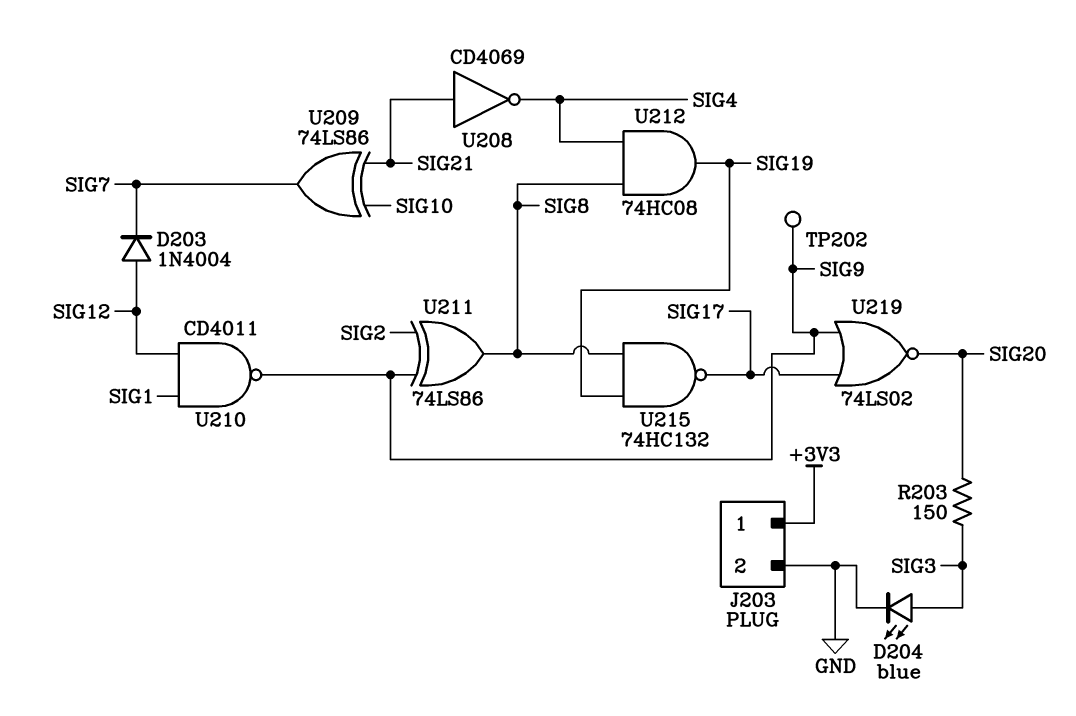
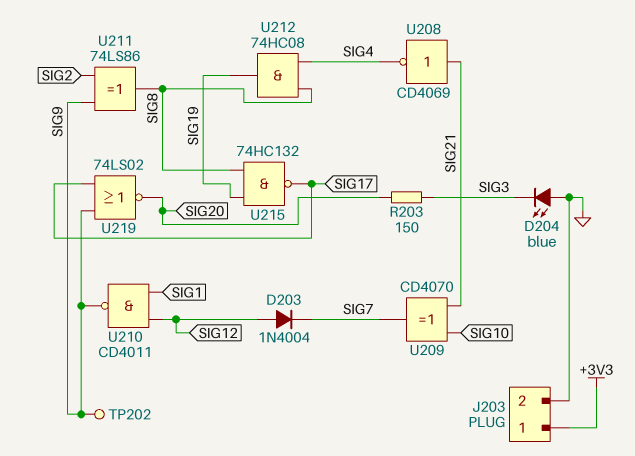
D204: LED blue (A SIG3, K GND) -> LED blue (A GND, K SIG3)
U209: XOR 74LS86 (in SIG10, in SIG21, out SIG7) -> XOR CD4070 (in SIG10, in SIG21, out SIG7)

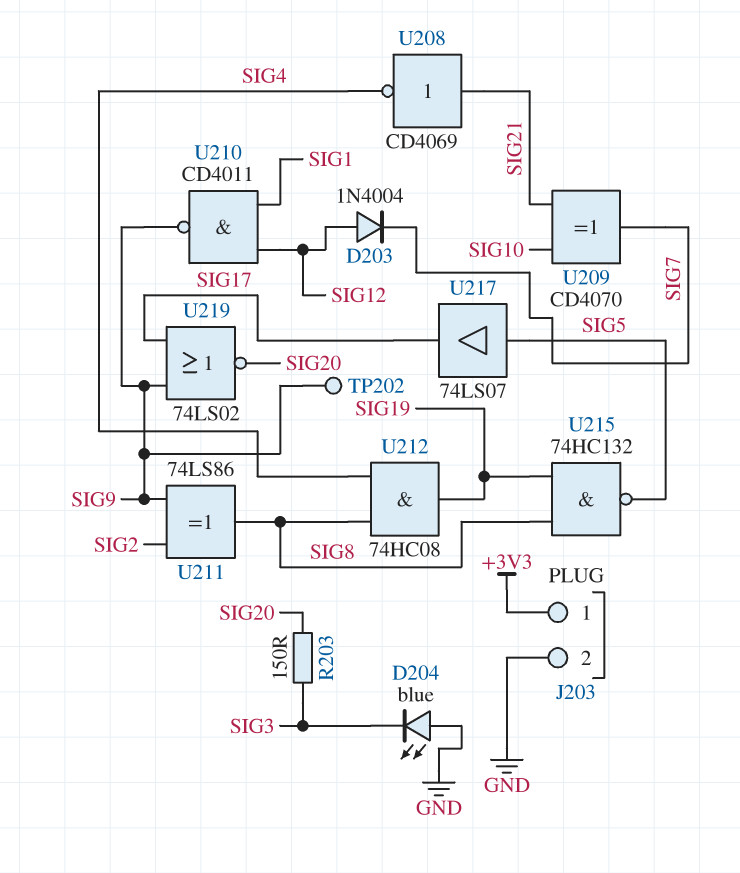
U215: NAND 74HC132 (in SIG8, in SIG19, out SIG17) -> NAND 74HC132 (in SIG8, in SIG19, out SIG5)
U217: none -> buffer 74LS07 (in SIG5, out SIG17)

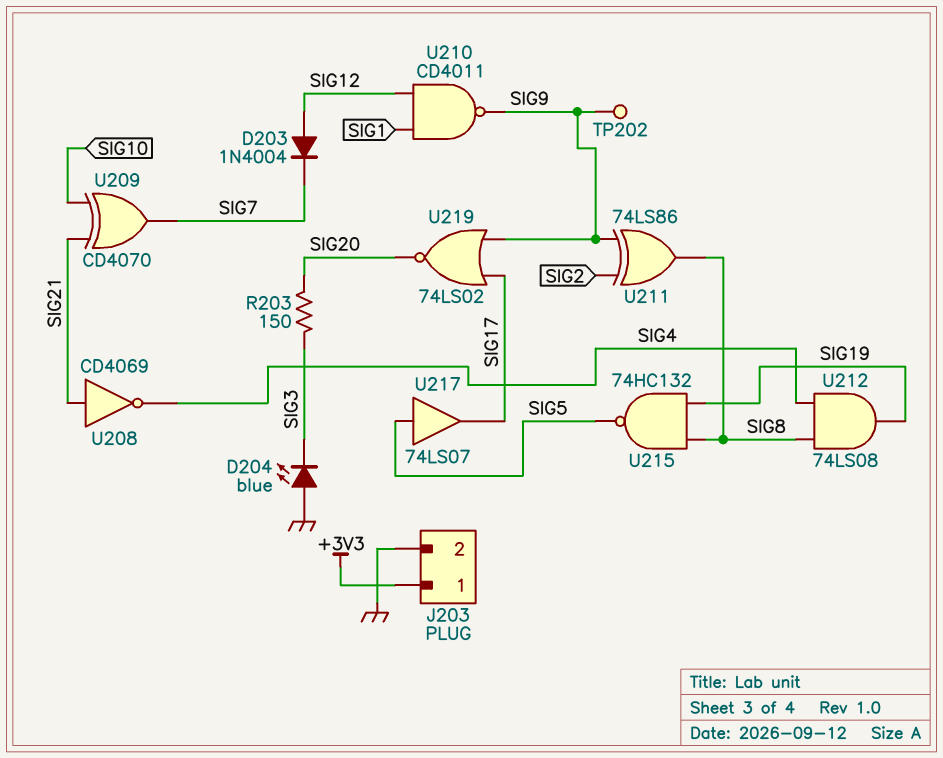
U212: AND 74HC08 (in SIG4, in SIG8, out SIG19) -> AND 74LS08 (in SIG4, in SIG8, out SIG19)

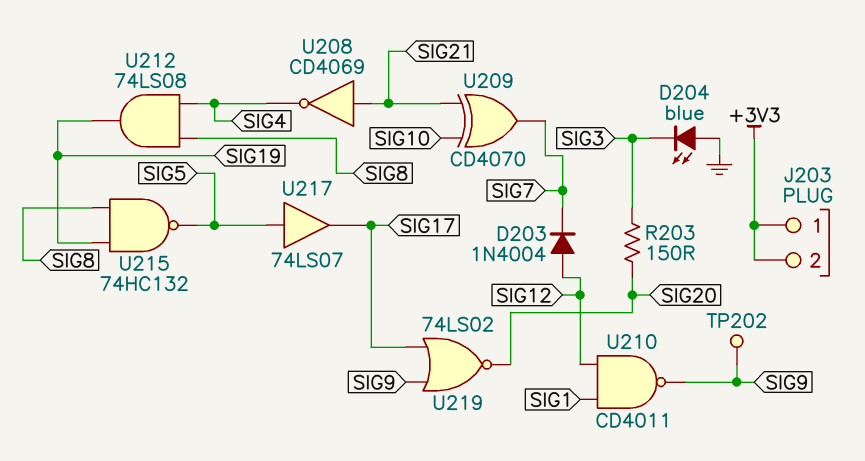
J203 pin 2: GND -> +3V3
U211: XOR 74LS86 (in SIG2, in SIG9, out SIG8) -> none

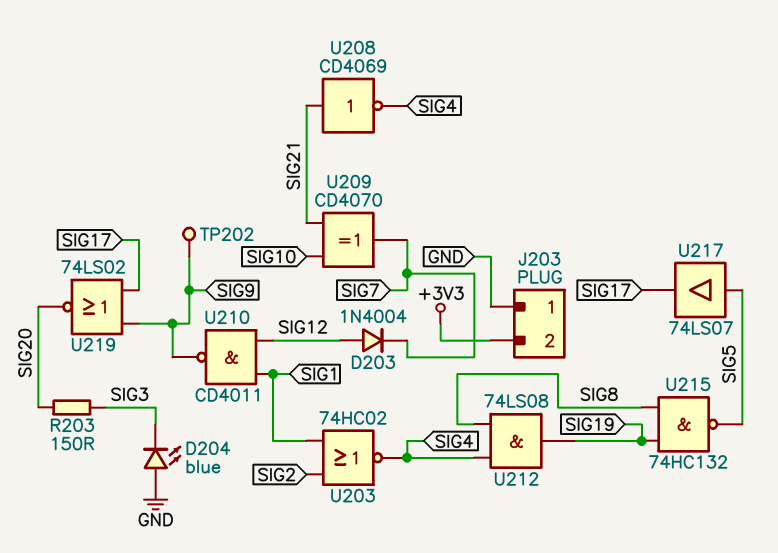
J203 pin 1: +3V3 -> GND
U203: none -> NOR 74HC02 (in SIG1, in SIG2, out SIG4)

